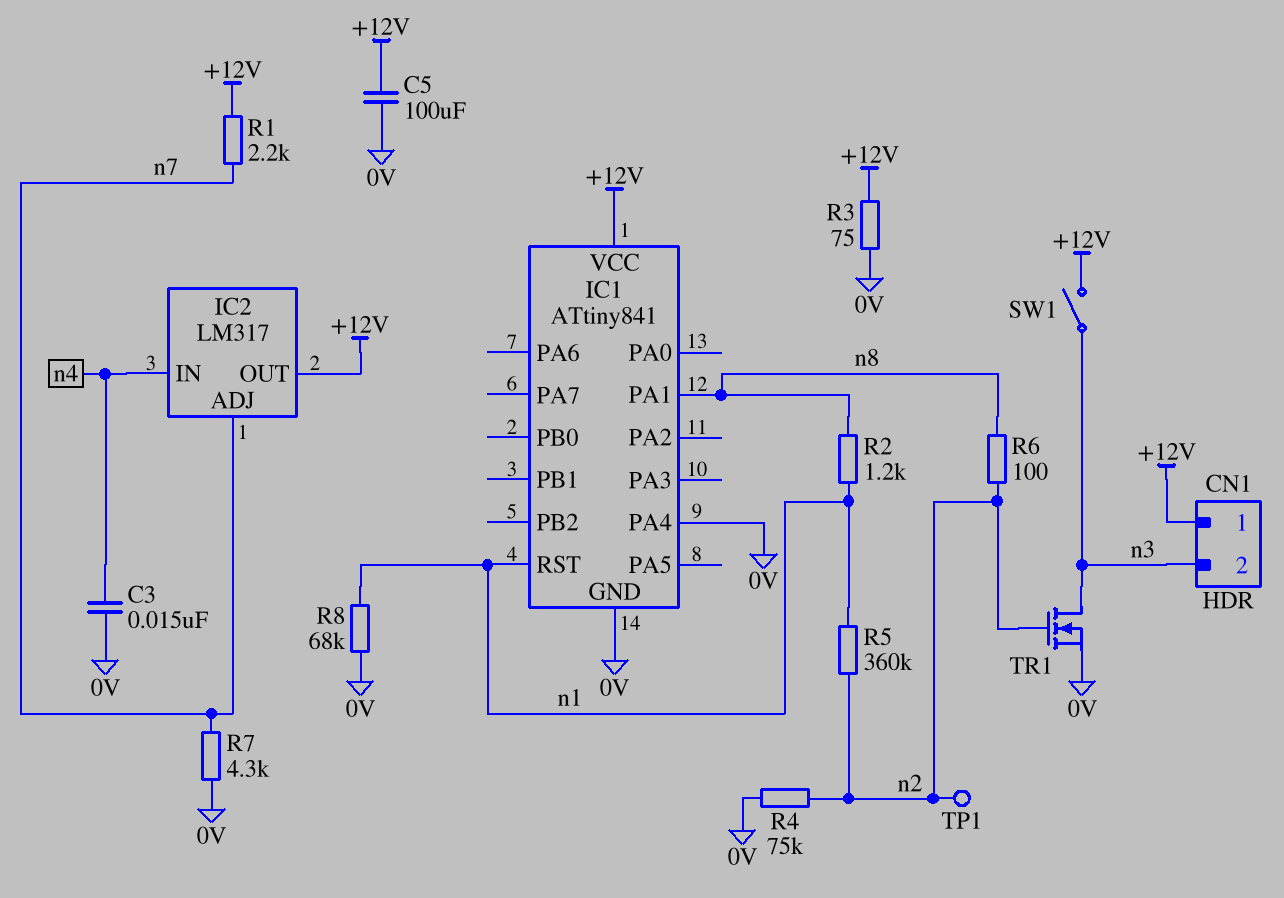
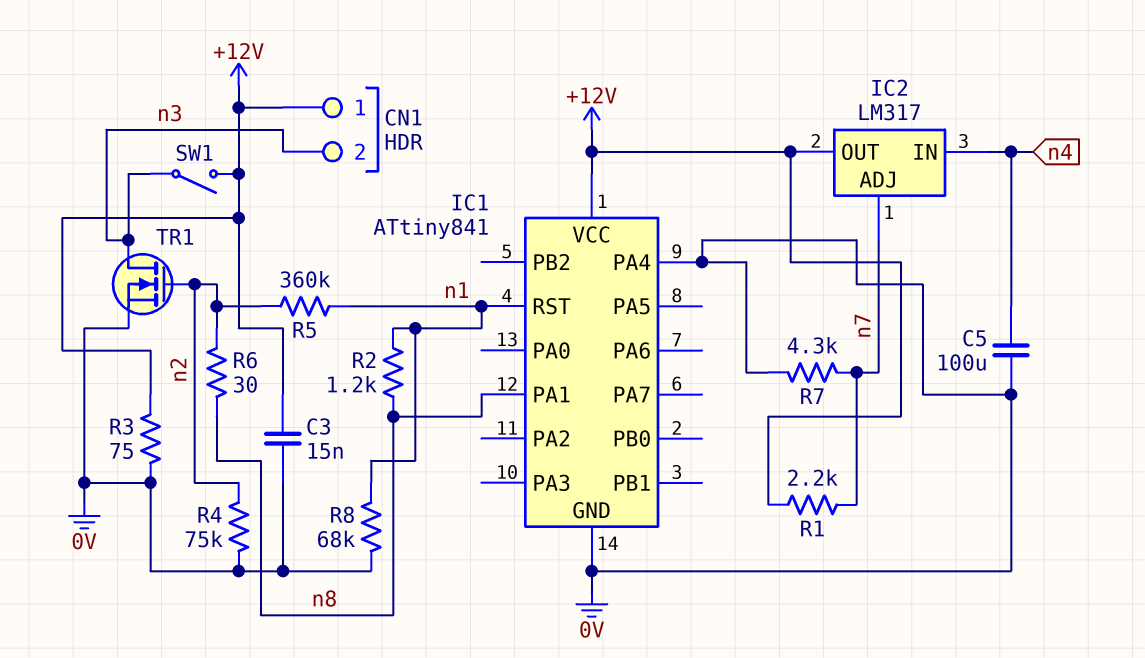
C3: 15nF (0V, n4) -> 15nF (+12V, 0V)
C5: 100uF (+12V, 0V) -> 100uF (0V, n4)
R6: 100 (n2, n8) -> 30 (n2, n8)
TP1: test point (n2) -> none

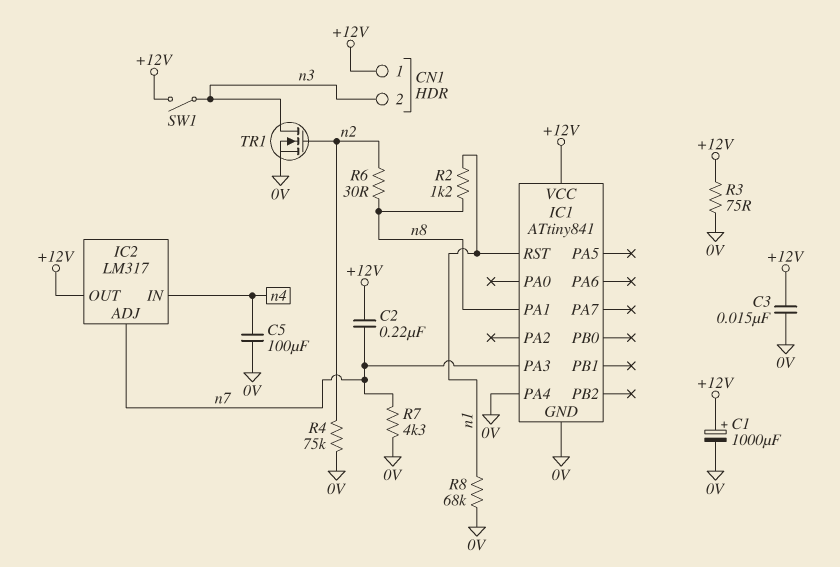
C1: none -> 1000uF (plus +12V, minus 0V)
C2: none -> 220nF (+12V, n7)
IC1 pin PA3: none -> n7
R1: 2.2k (+12V, n7) -> none
R5: 360k (n1, n2) -> none

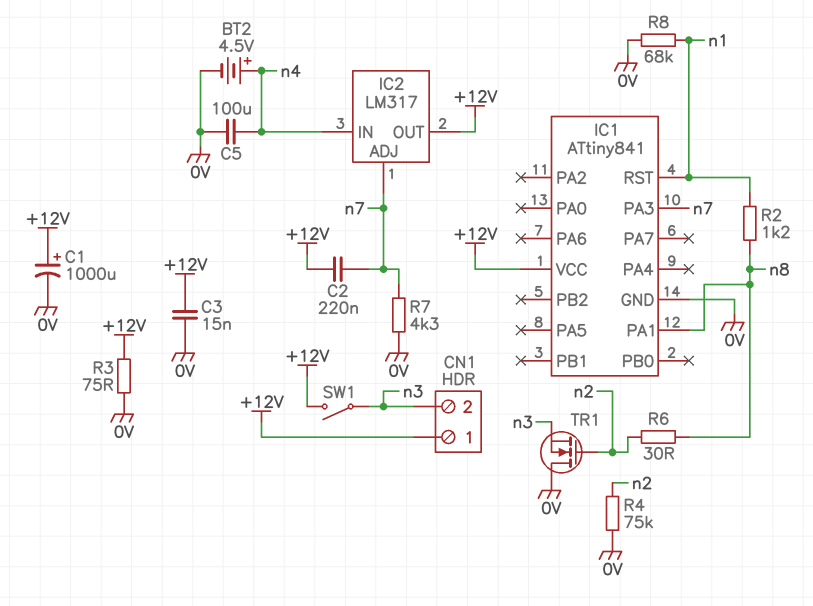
BT2: none -> 4.5V (plus n4, minus 0V)
IC1 pin PA4: 0V -> none
TR1: NMOS (G n2, D n3, S 0V) -> NMOS (G n2, D 0V, S n3)

